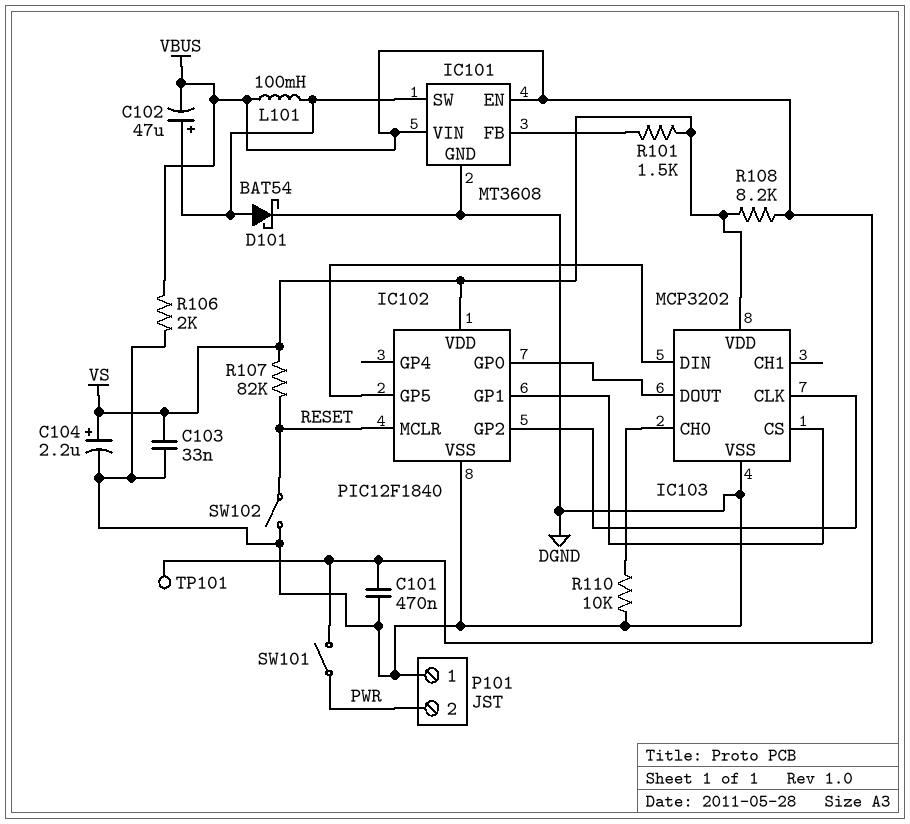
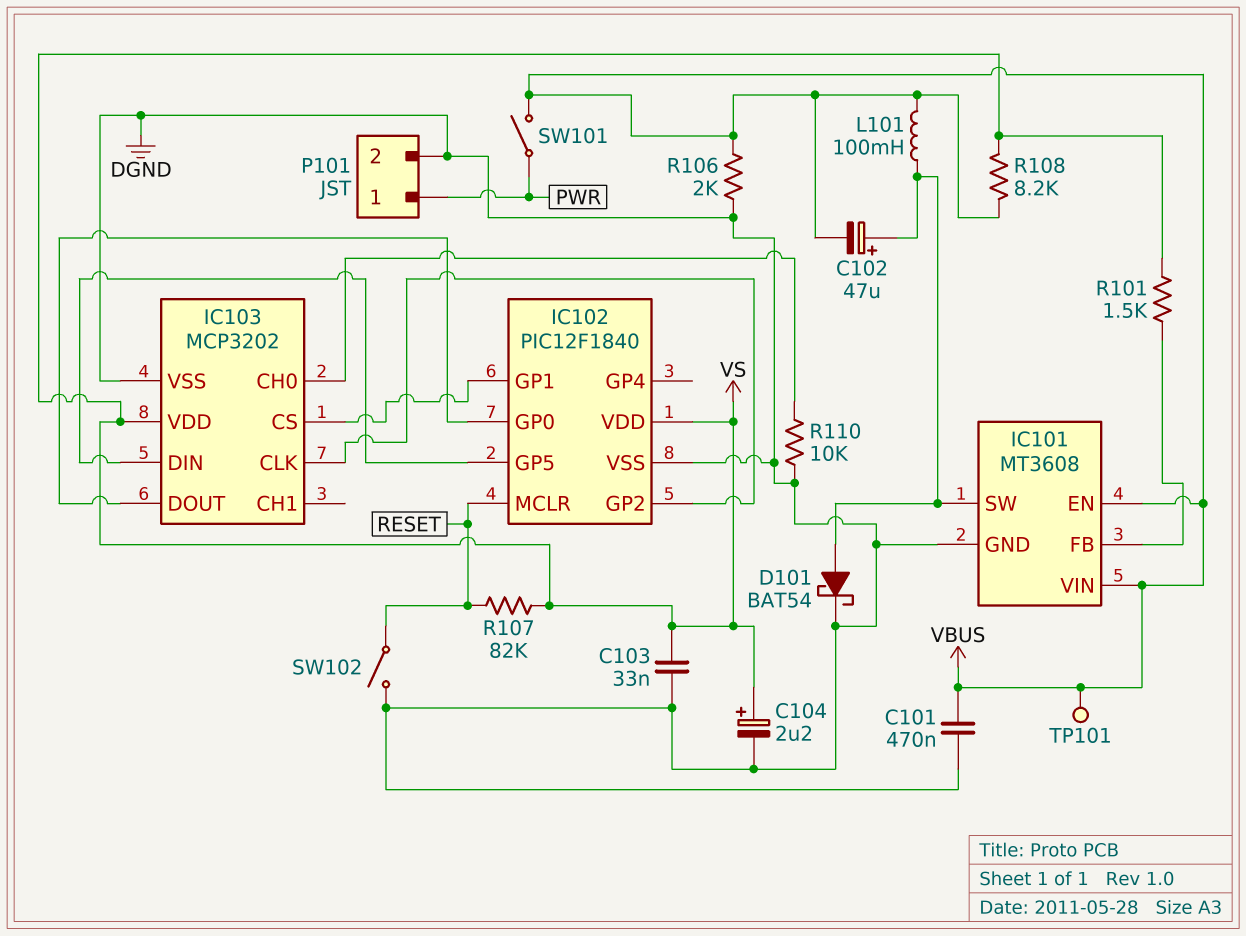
P101 pin 1: DGND -> PWR
P101 pin 2: PWR -> DGND

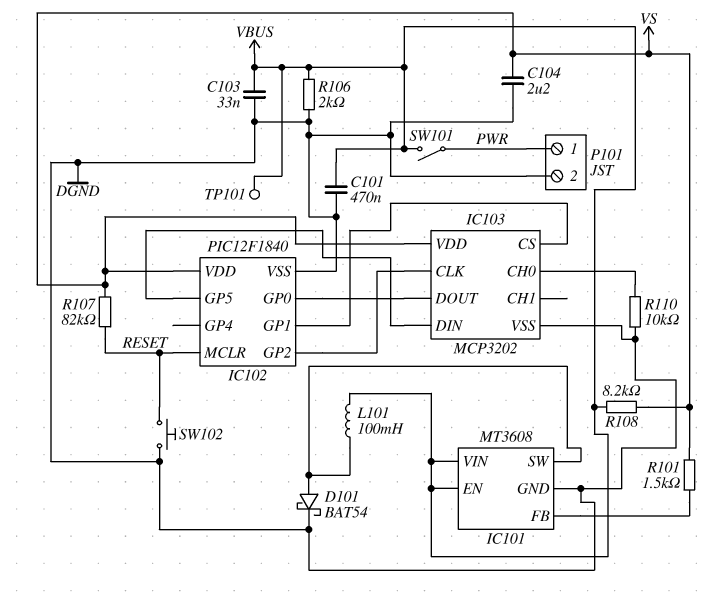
C102: 47uF (plus IC101/SW, minus VBUS) -> none
C103: 33nF (DGND, VS) -> 33nF (DGND, VBUS)
C104: 2.2uF (plus VS, minus DGND) -> 2.2uF (DGND, VS)
SW102: switch (DGND, RESET) -> button (DGND, RESET)

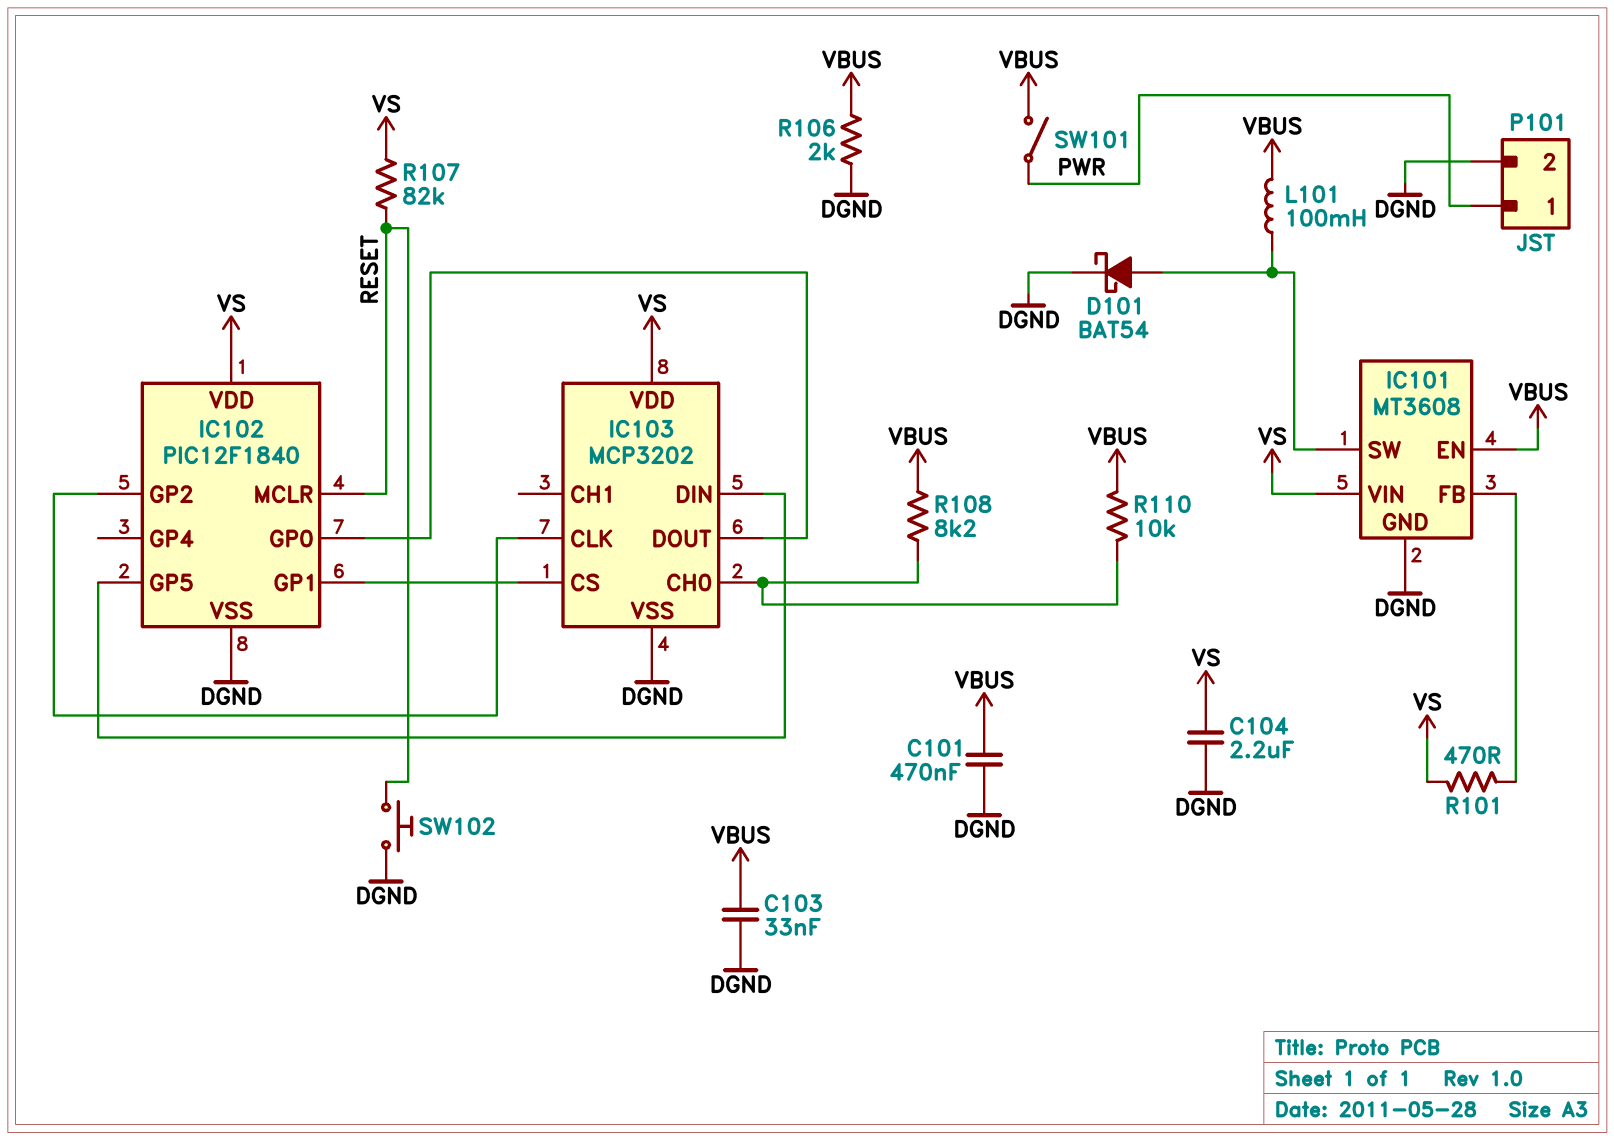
IC101 pin VIN: VBUS -> VS
R101: 1.5k (IC101/FB, VS) -> 470 (IC101/FB, VS)
R108: 8.2k (VBUS, VS) -> 8.2k (IC103/CH0, VBUS)
R110: 10k (DGND, IC103/CH0) -> 10k (IC103/CH0, VBUS)
TP101: test point (VBUS) -> none

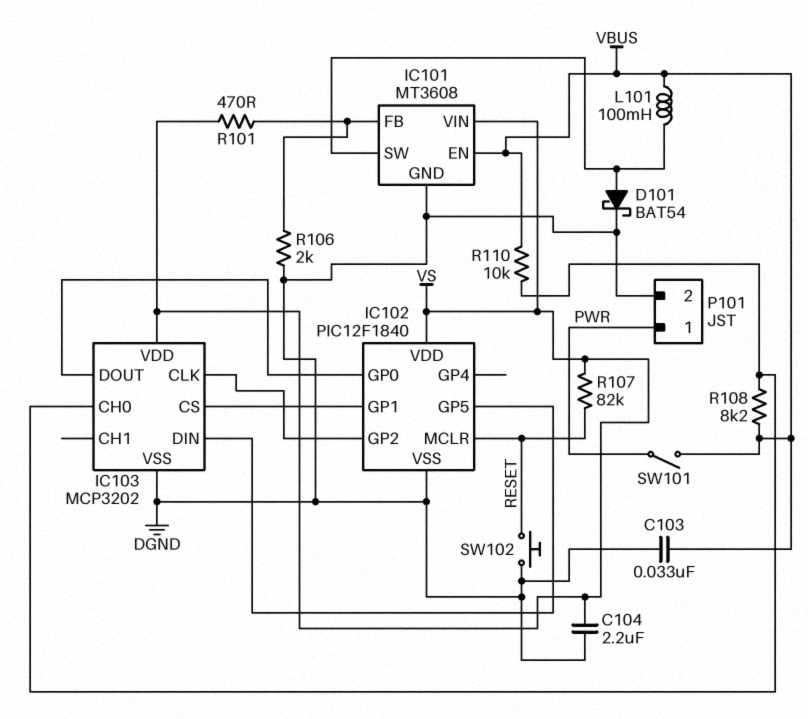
C101: 470nF (DGND, VBUS) -> none
R106: 2k (DGND, VBUS) -> 2k (DGND, IC101/FB)

